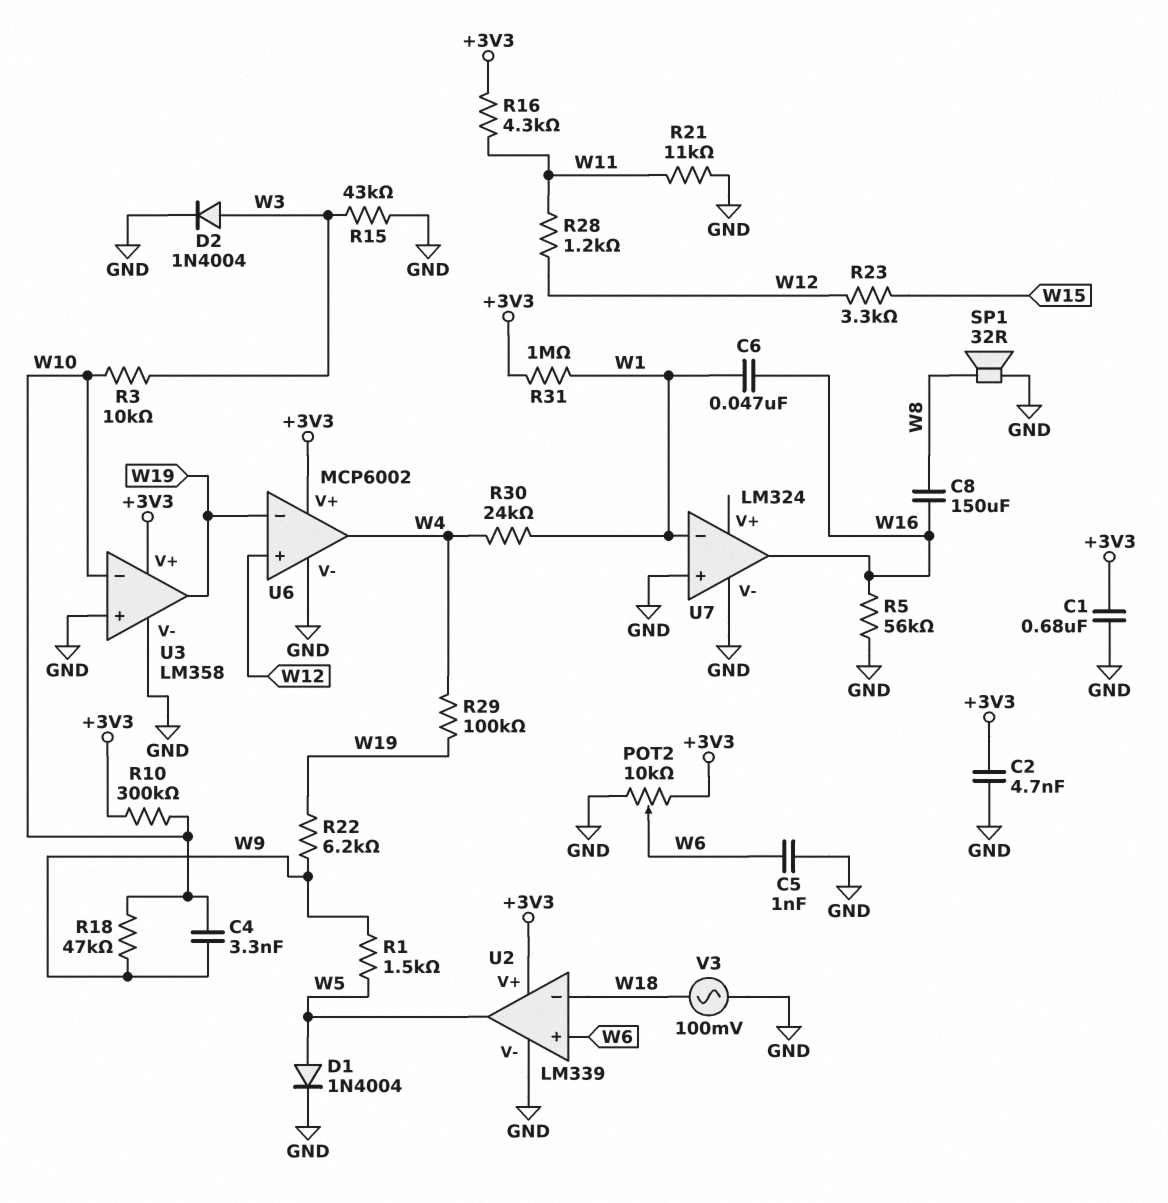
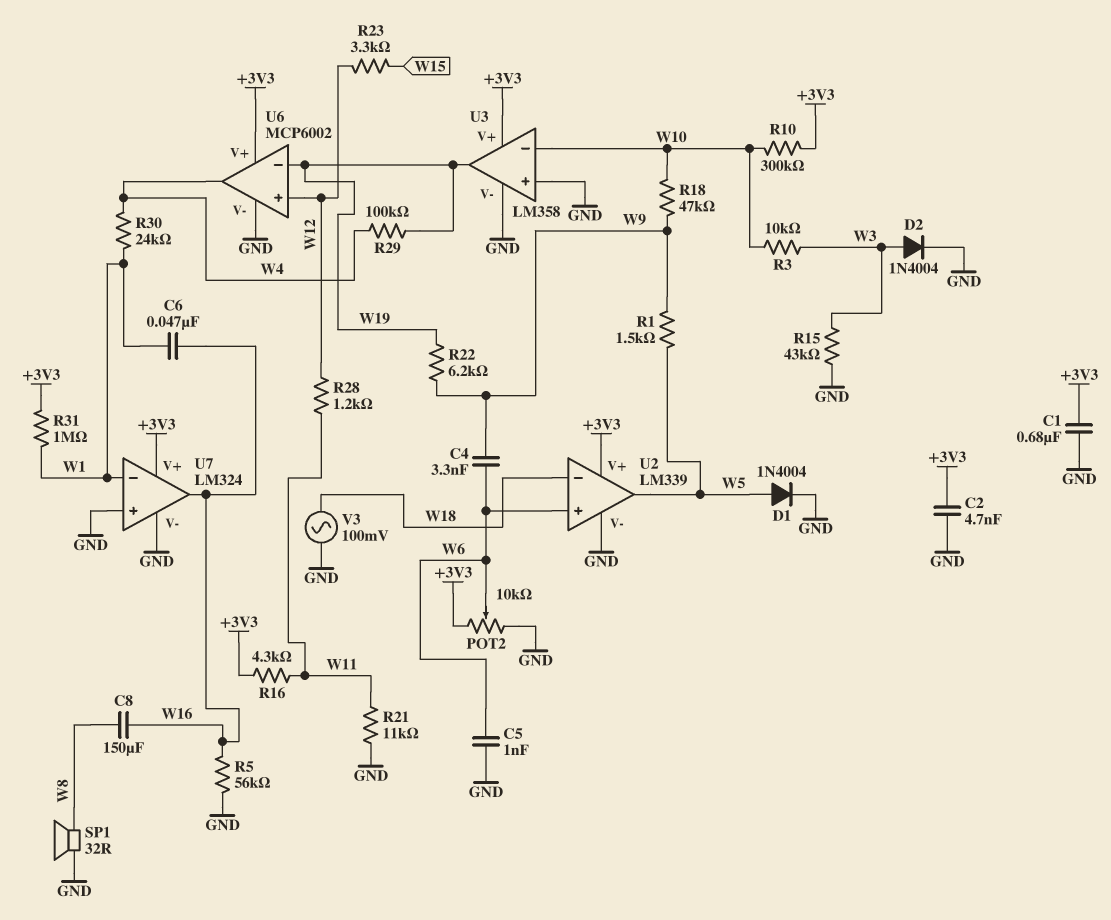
C4: 3.3nF (W9, W10) -> 3.3nF (W6, W9)
U7 pin V+: none -> +3V3

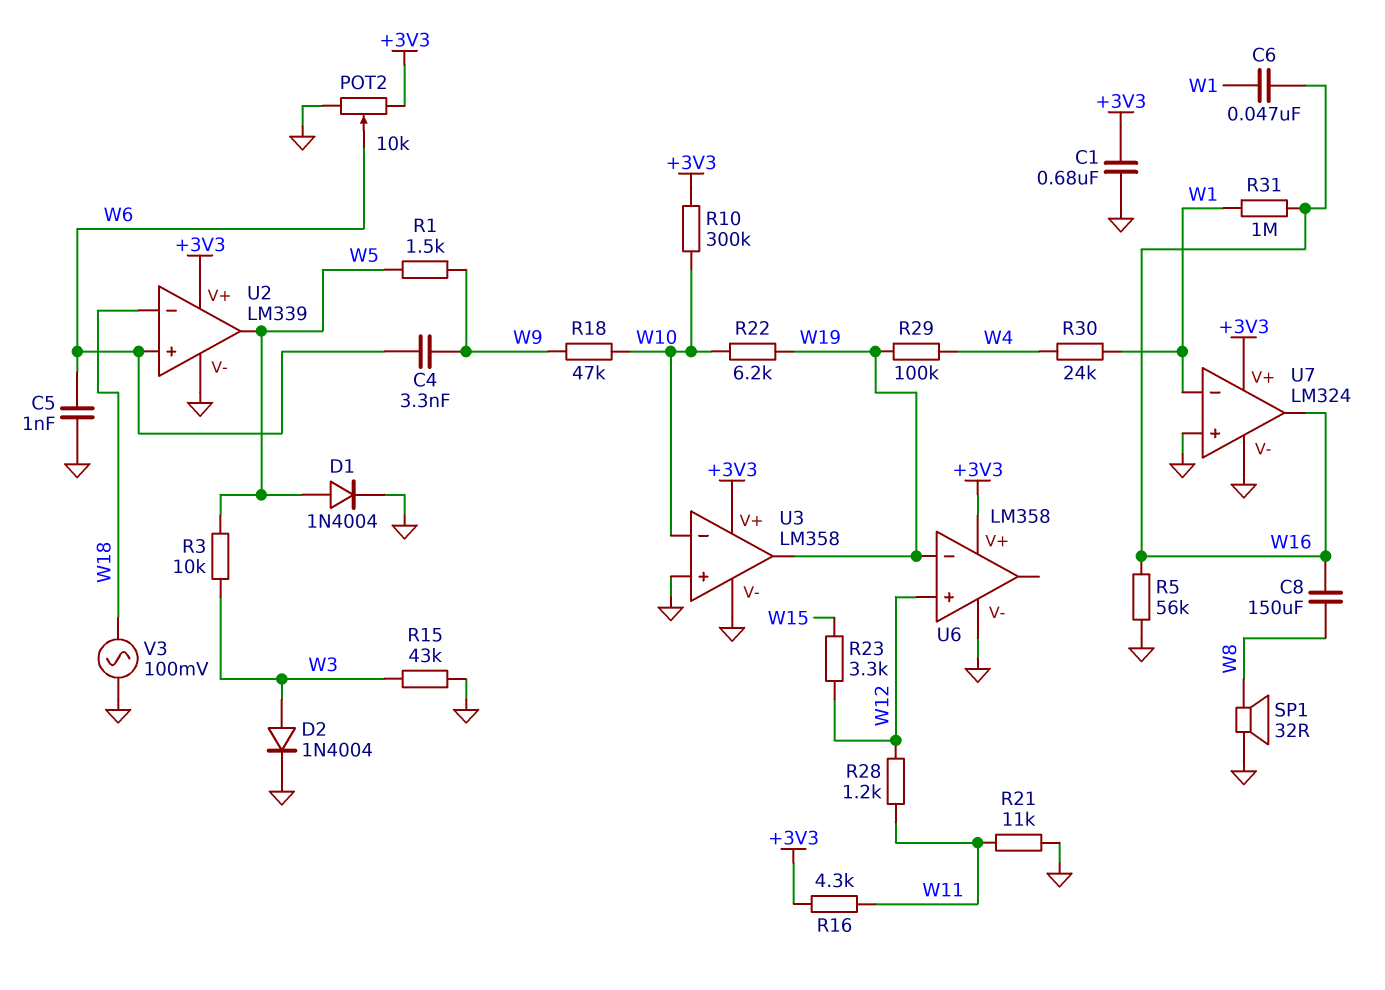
C2: 4.7nF (+3V3, GND) -> none
R3: 10k (W3, W10) -> 10k (W3, W5)
R22: 6.2k (W9, W19) -> 6.2k (W10, W19)
R31: 1M (+3V3, W1) -> 1M (W1, W16)
U6: MCP6002 -> LM358
U6 pin out: W4 -> none

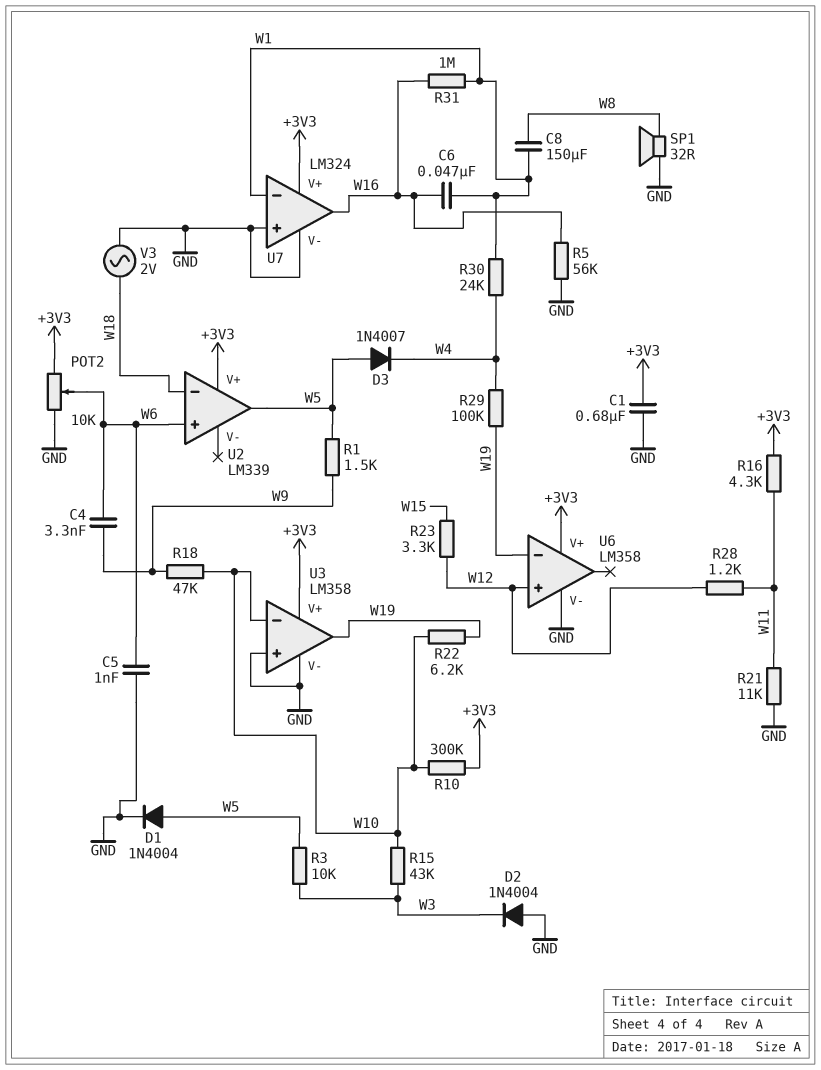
C8: 150uF (W8, W16) -> 150uF (W1, W8)
D2: diode 1N4004 (A W3, K GND) -> diode 1N4004 (A GND, K W3)
D3: none -> diode 1N4007 (A W5, K W4)
R15: 43k (GND, W3) -> 43k (W3, W10)
U2 pin V-: GND -> none
V3: AC 100mV (GND, W18) -> AC 2V (GND, W18)

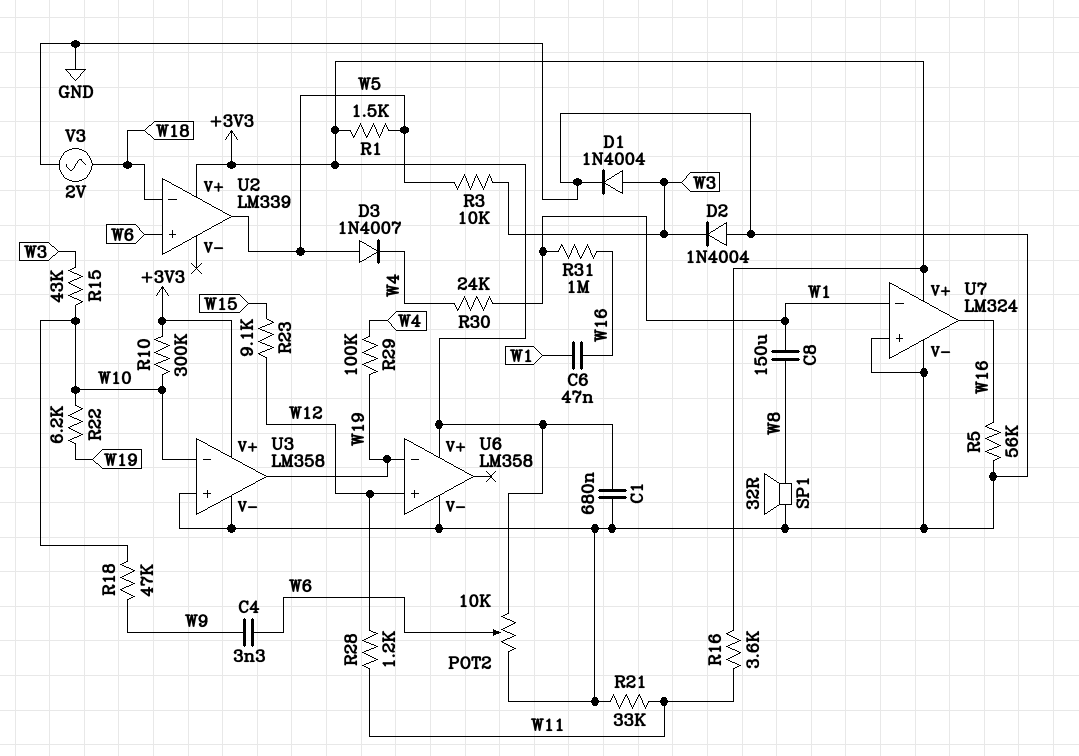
C5: 1nF (GND, W6) -> none
D1: diode 1N4004 (A W5, K GND) -> diode 1N4004 (A W3, K GND)
R1: 1.5k (W5, W9) -> 1.5k (+3V3, W5)
R16: 4.3k (+3V3, W11) -> 3.6k (+3V3, W11)
R21: 11k (GND, W11) -> 33k (GND, W11)
R23: 3.3k (W12, W15) -> 9.1k (W12, W15)

